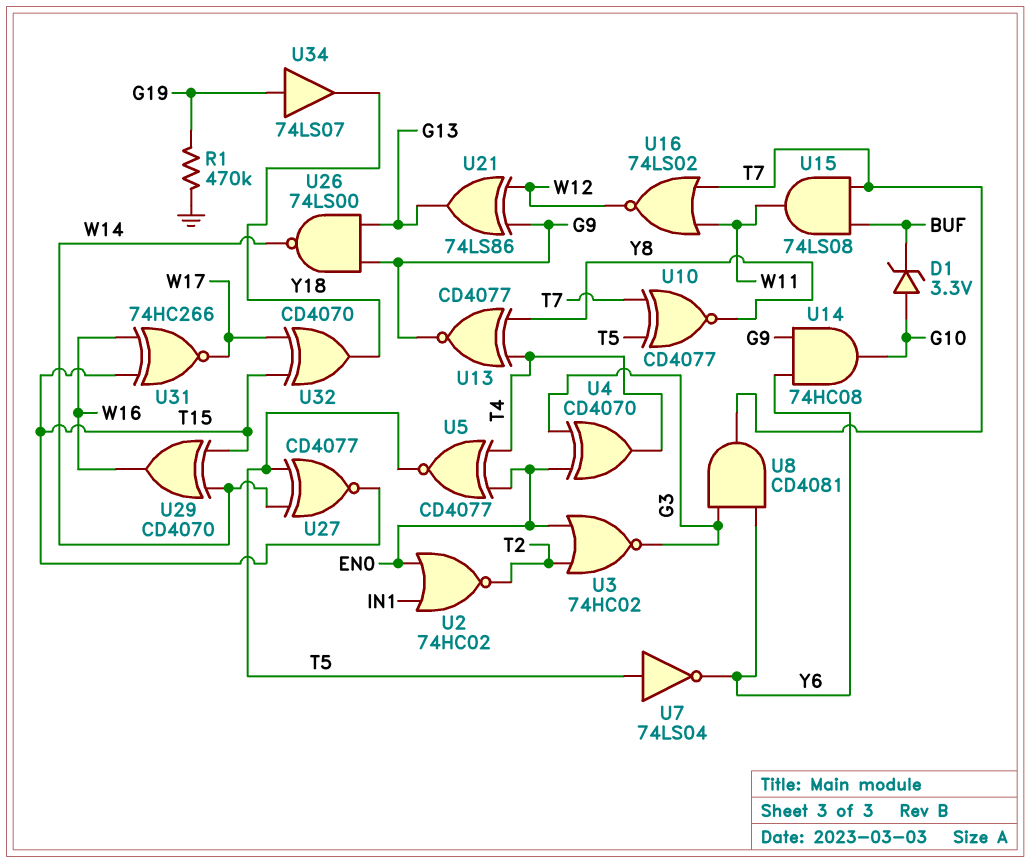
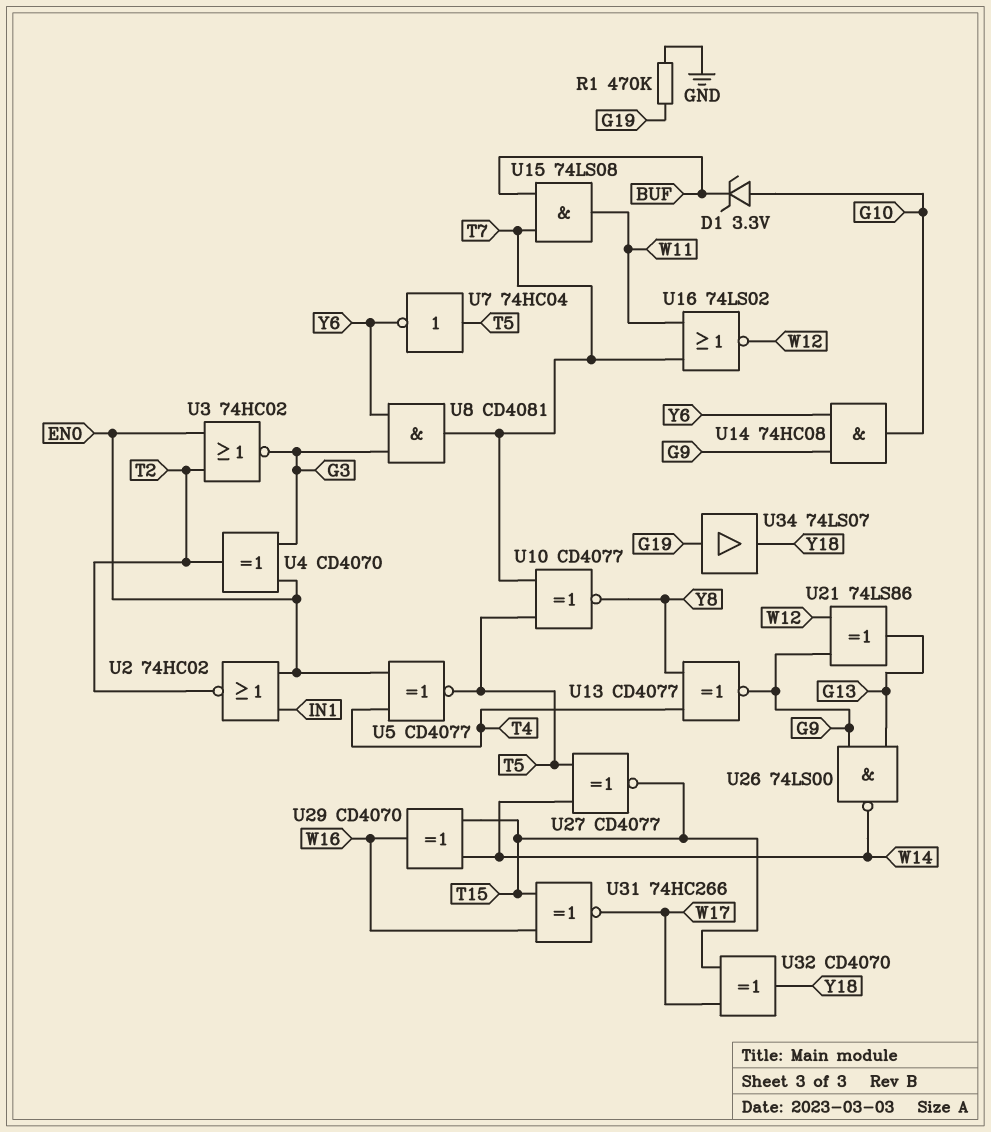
U4: XOR CD4070 (in EN0, in G3, out T4) -> XOR CD4070 (in EN0, in G3, out T2)
U7: NOT 74LS04 (in T5, out Y6) -> NOT 74HC04 (in T5, out Y6)

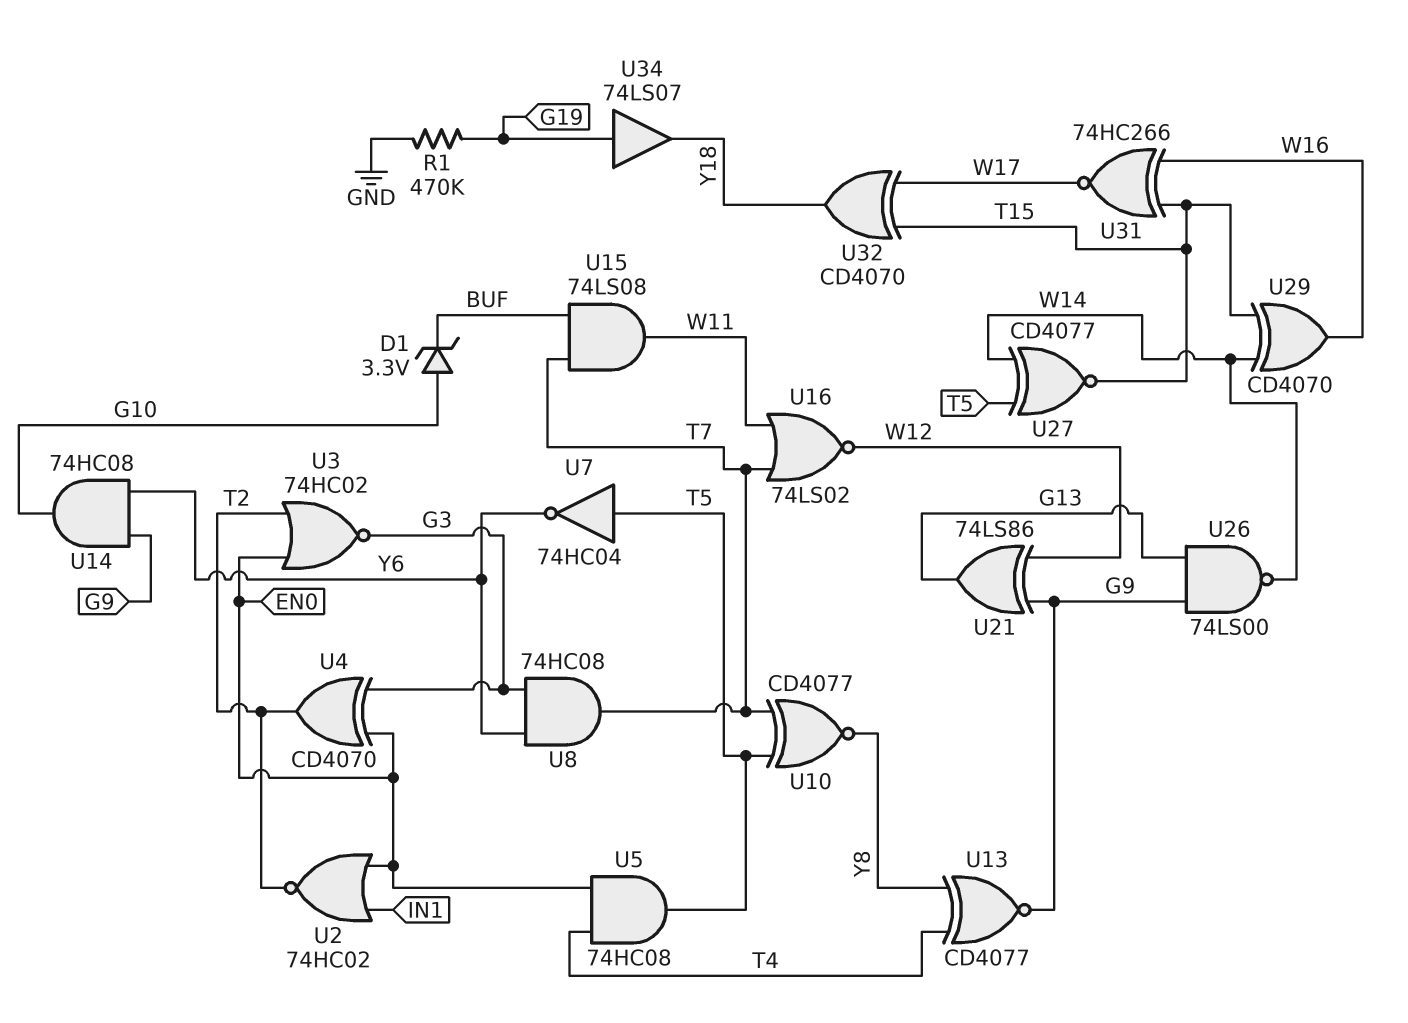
U5: XNOR CD4077 (in EN0, in T4, out T5) -> AND 74HC08 (in EN0, in T4, out T5)
U8: AND CD4081 (in G3, in Y6, out T7) -> AND 74HC08 (in G3, in Y6, out T7)

